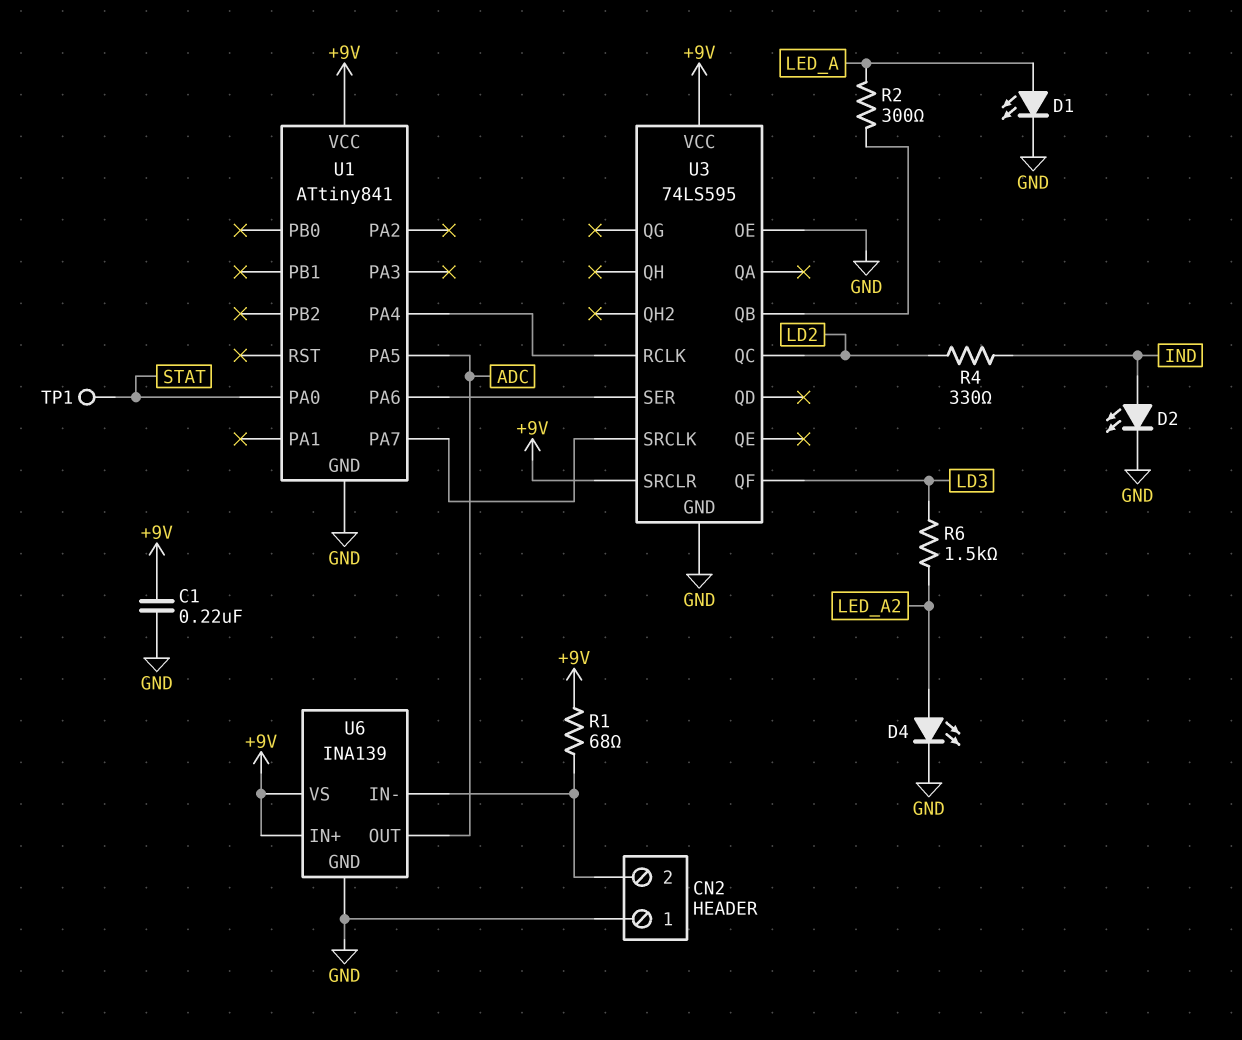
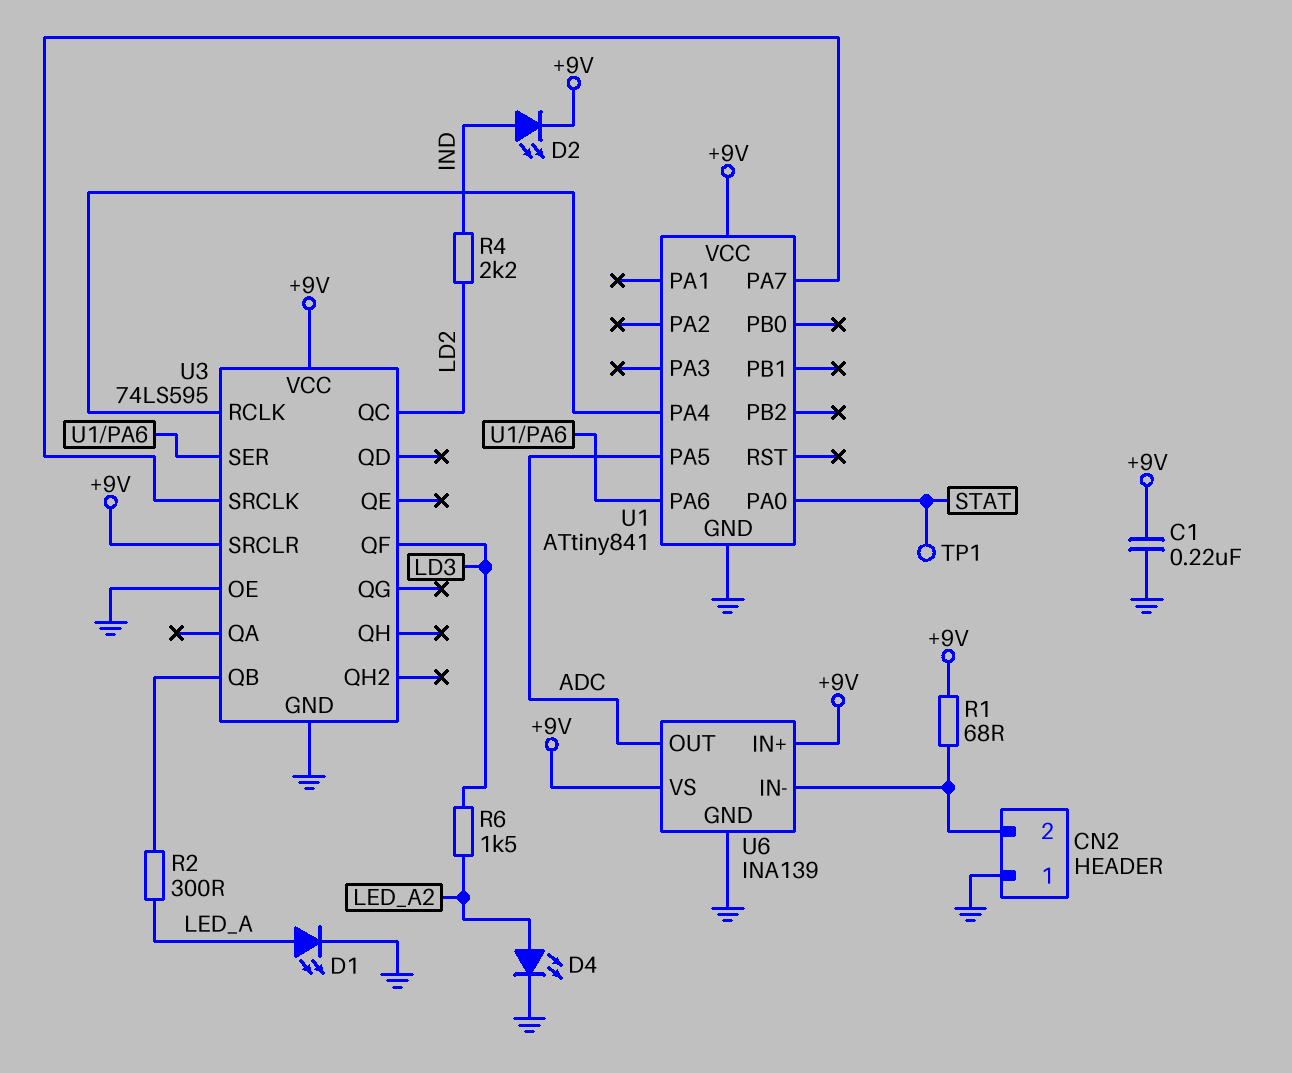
D2: LED (A IND, K GND) -> LED (A IND, K +9V)
R4: 330 (IND, LD2) -> 2.2k (IND, LD2)

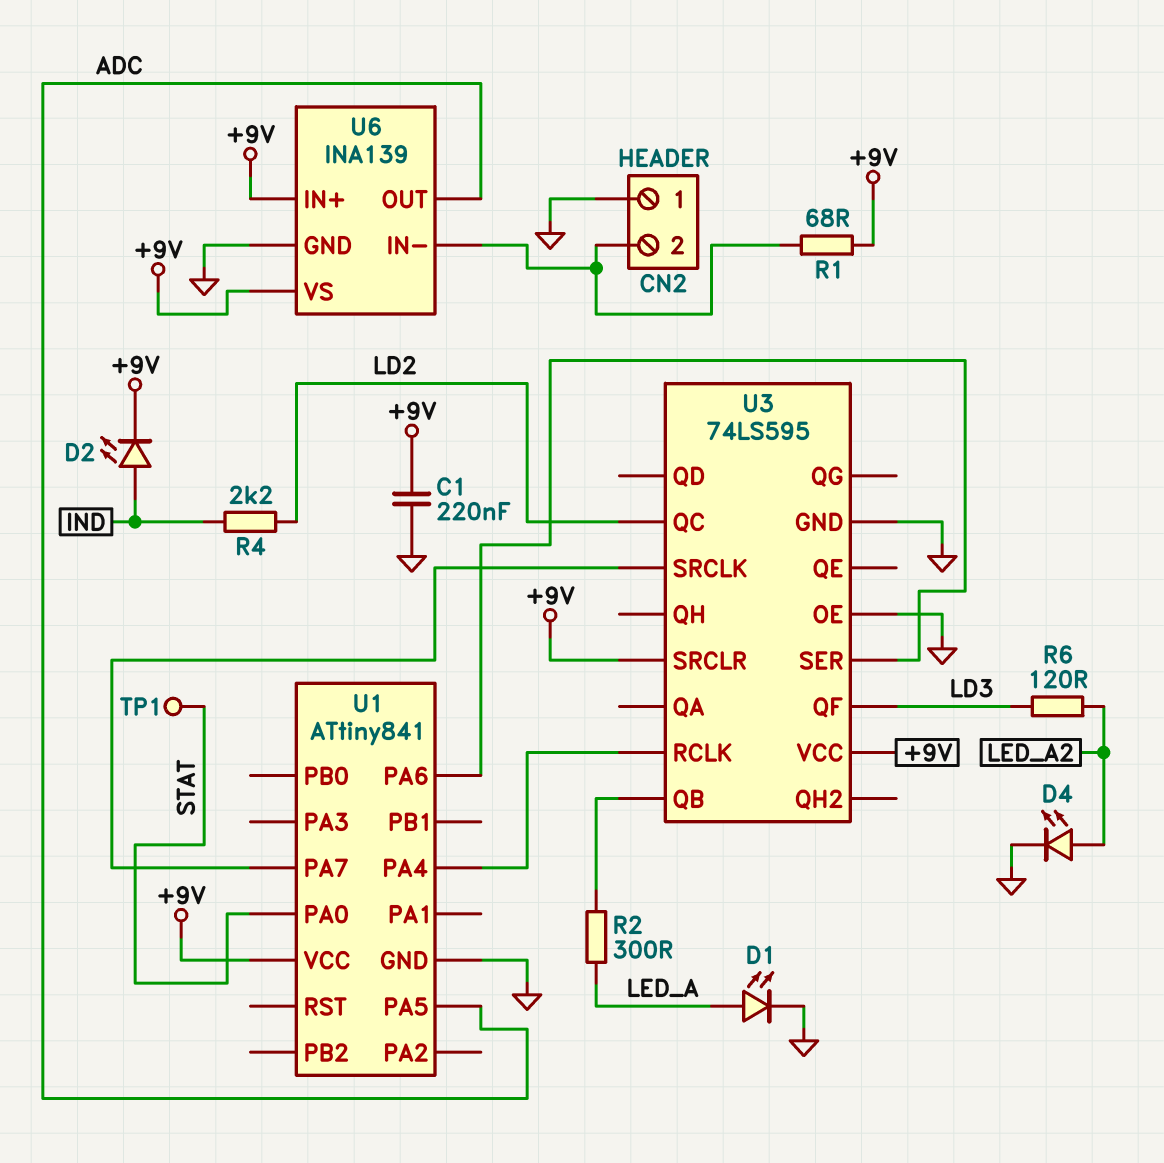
R6: 1.5k (LD3, LED_A2) -> 120 (LD3, LED_A2)

